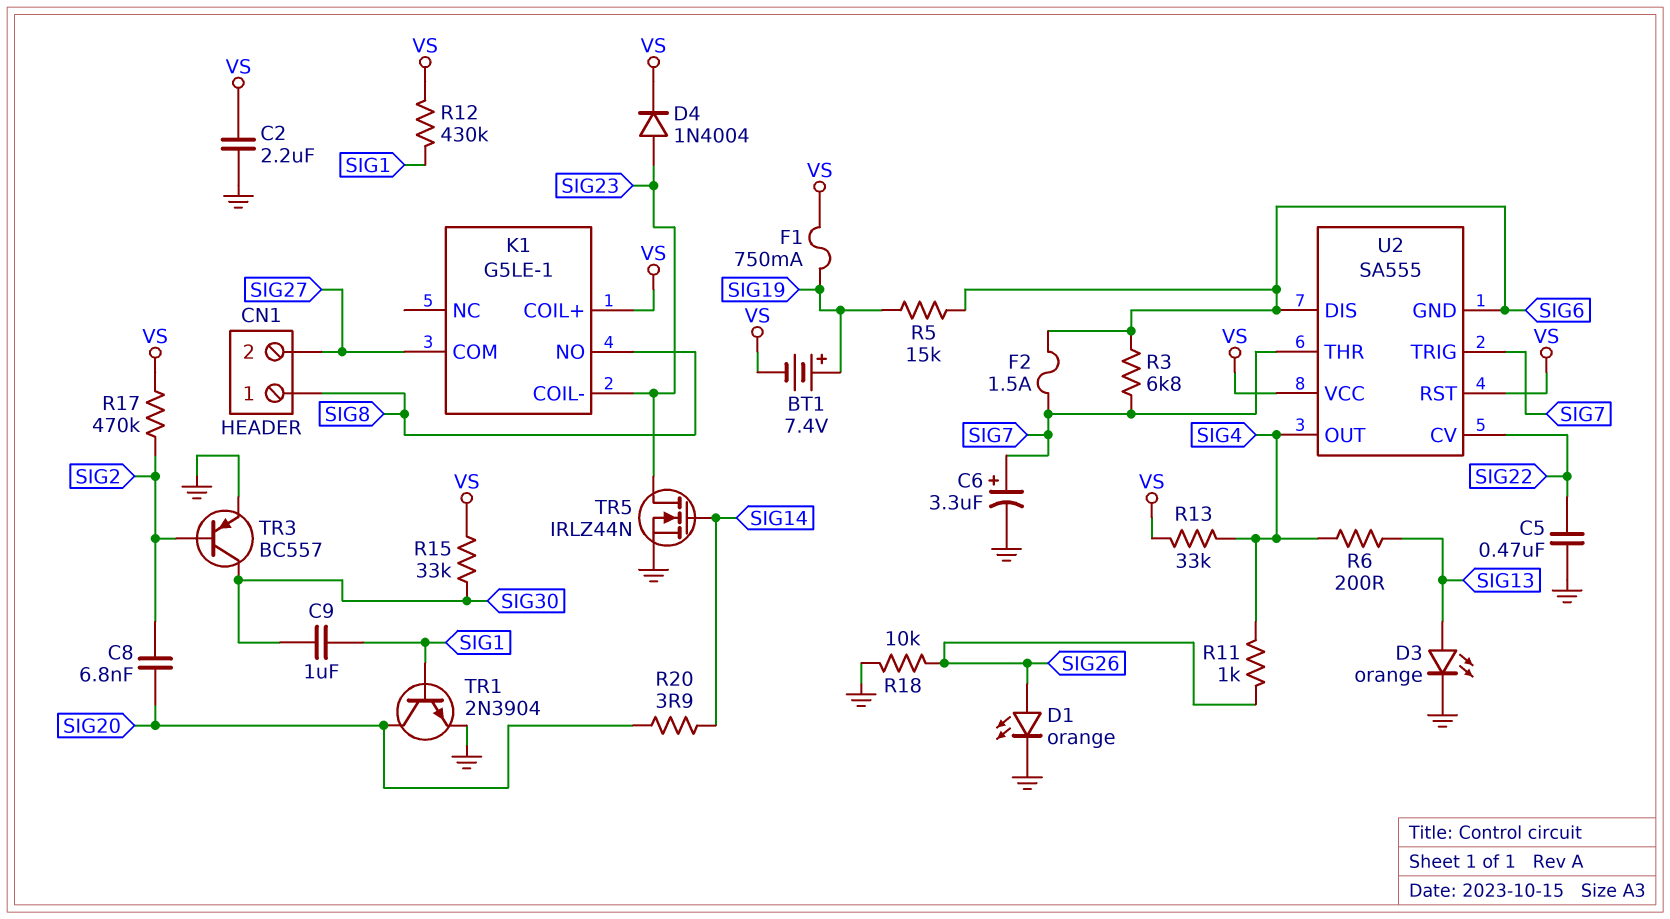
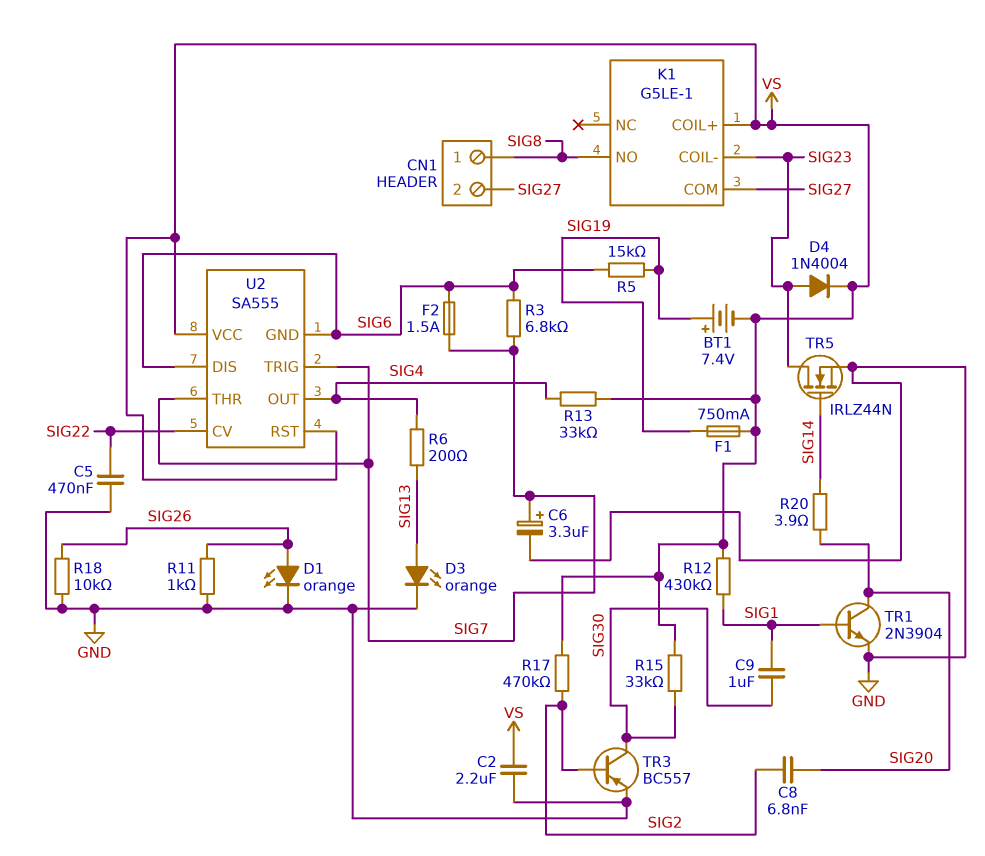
R11: 1k (SIG4, SIG26) -> 1k (GND, SIG26)

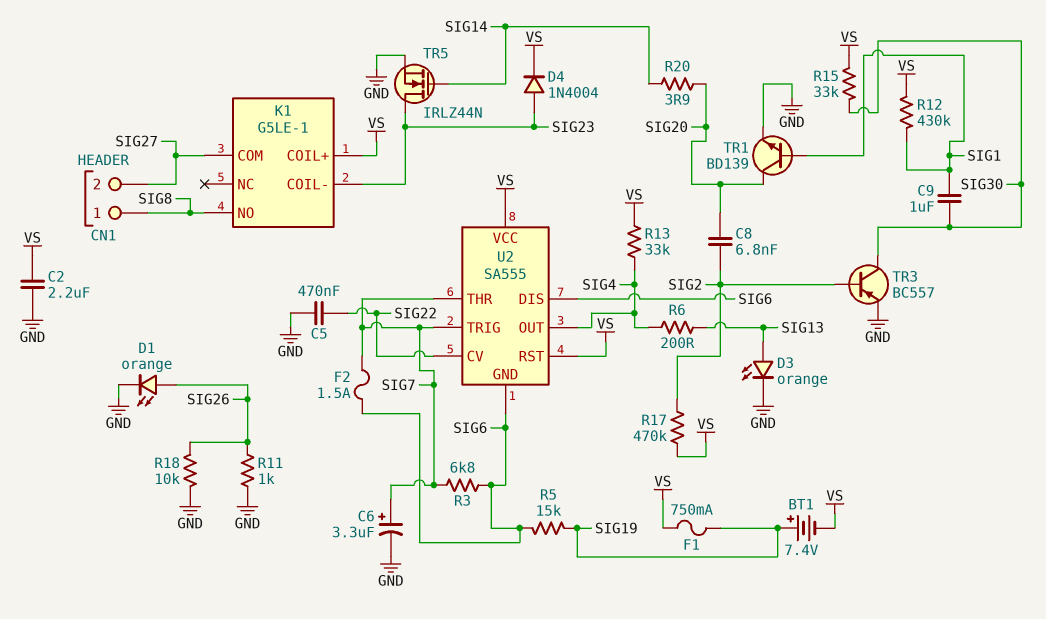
TR1: NPN 2N3904 (B SIG1, C SIG20, E GND) -> NPN BD139 (B SIG1, C SIG20, E GND)

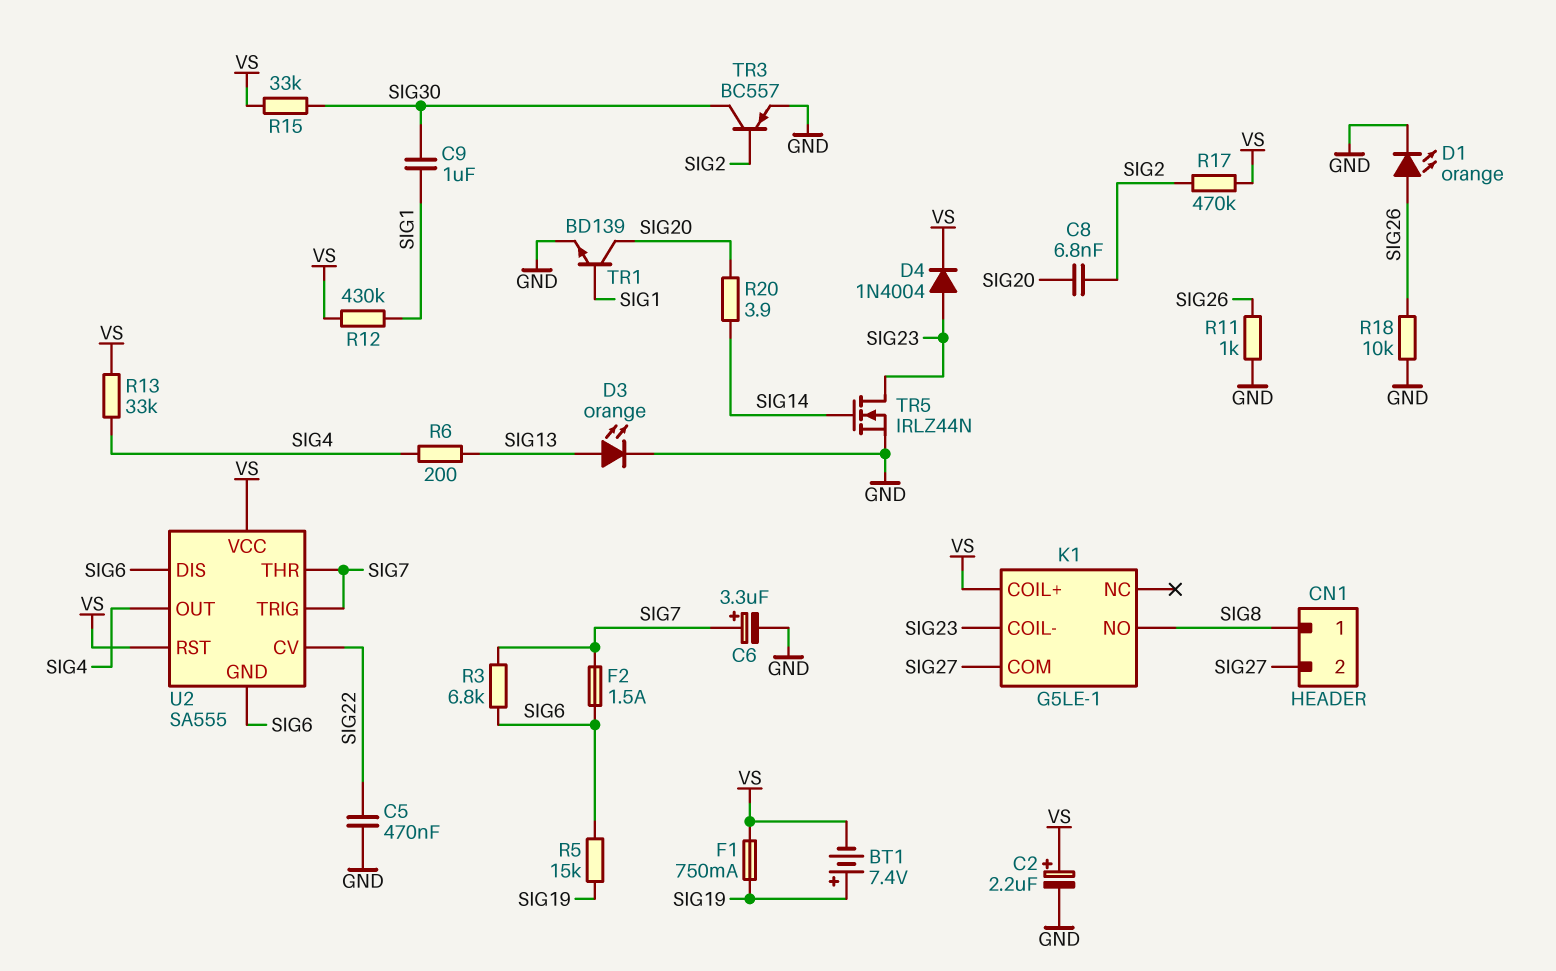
C2: 2.2uF (GND, VS) -> 2.2uF (plus VS, minus GND)

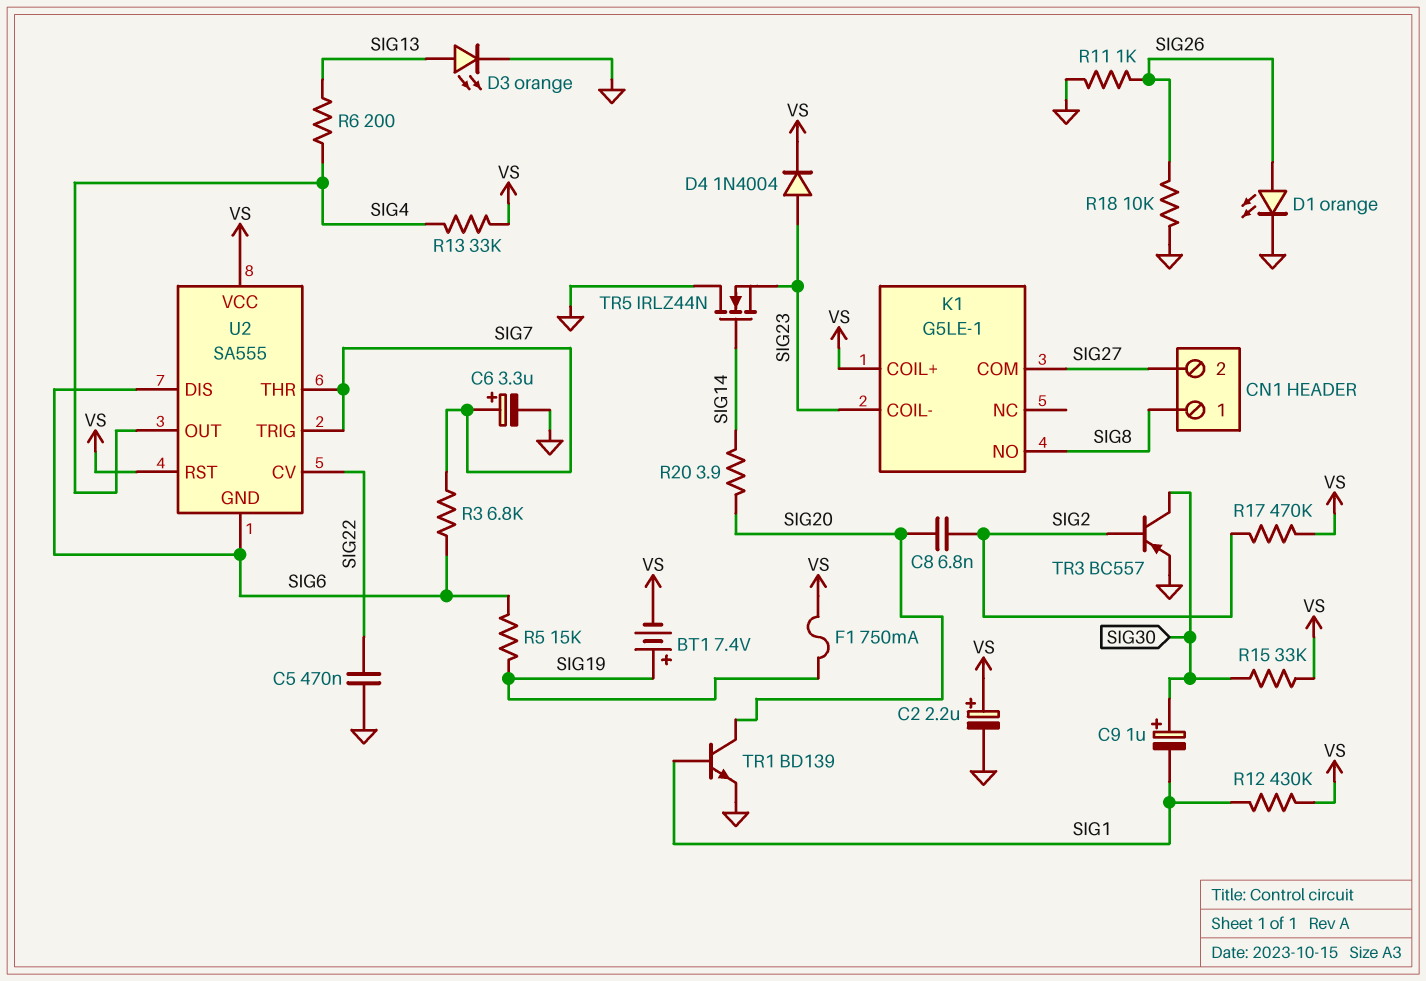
C9: 1uF (SIG1, SIG30) -> 1uF (plus SIG30, minus SIG1)
F2: 1.5A (SIG6, SIG7) -> none
TR5: NMOS IRLZ44N (G SIG14, D SIG23, S GND) -> NMOS IRLZ44N (G SIG14, D GND, S SIG23)

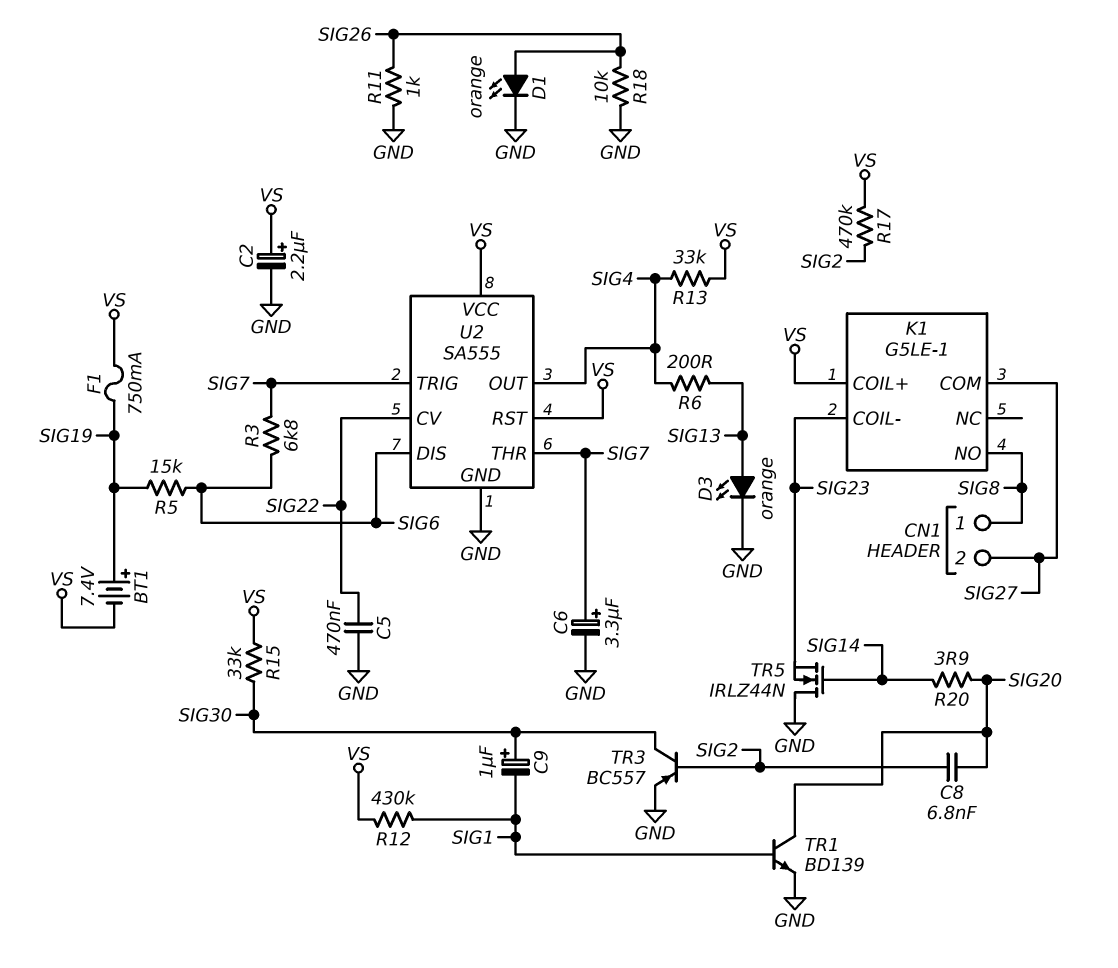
D4: diode 1N4004 (A SIG23, K VS) -> none
U2 pin GND: SIG6 -> GND

